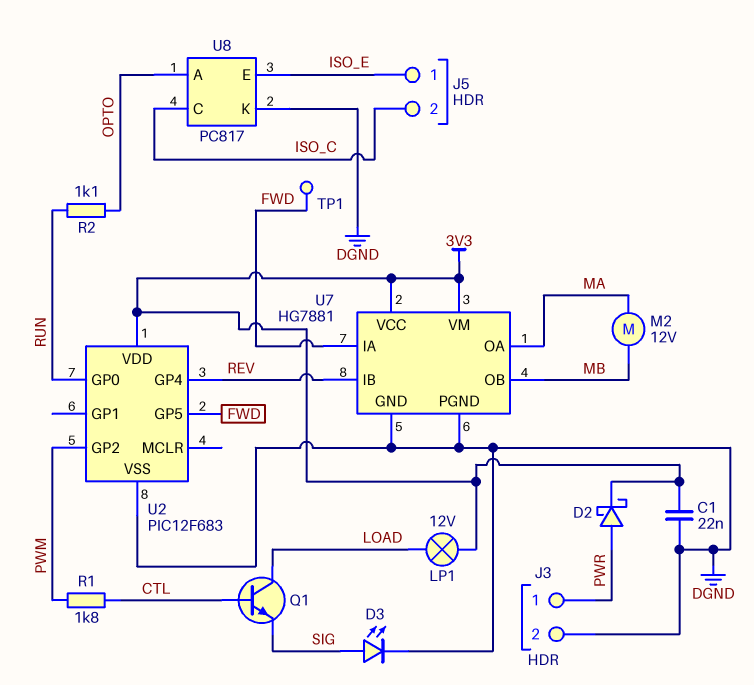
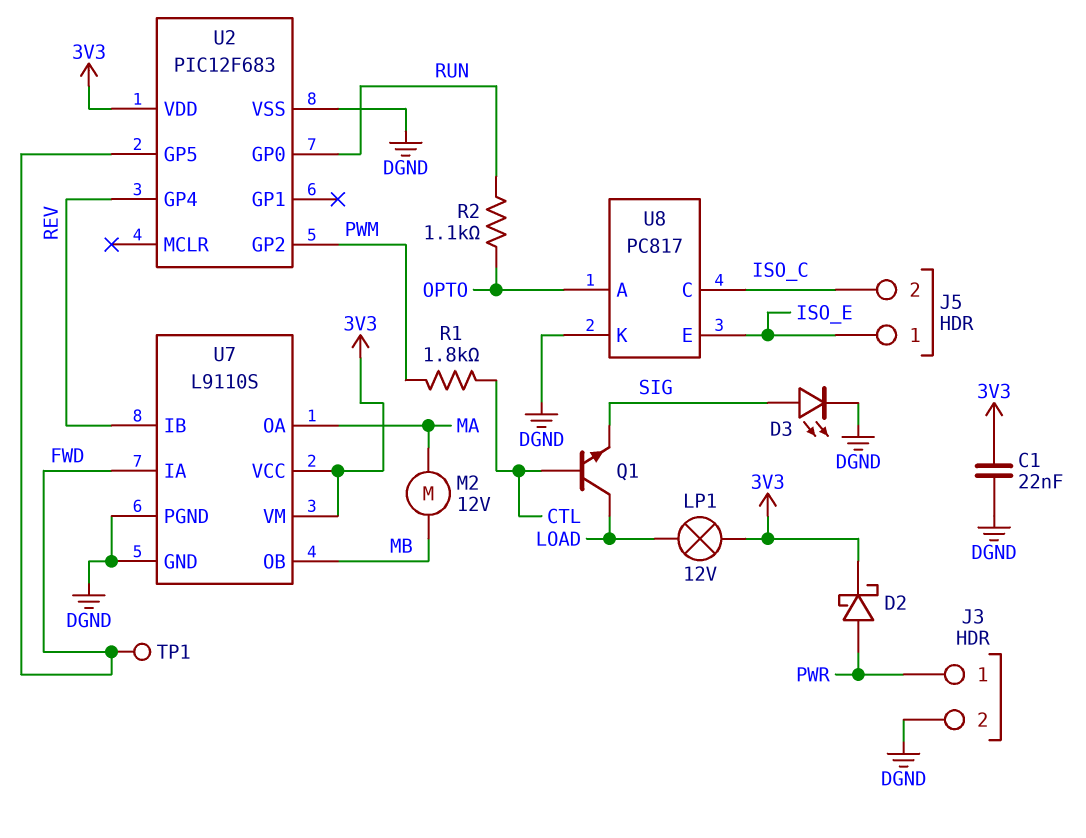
U7: HG7881 -> L9110S

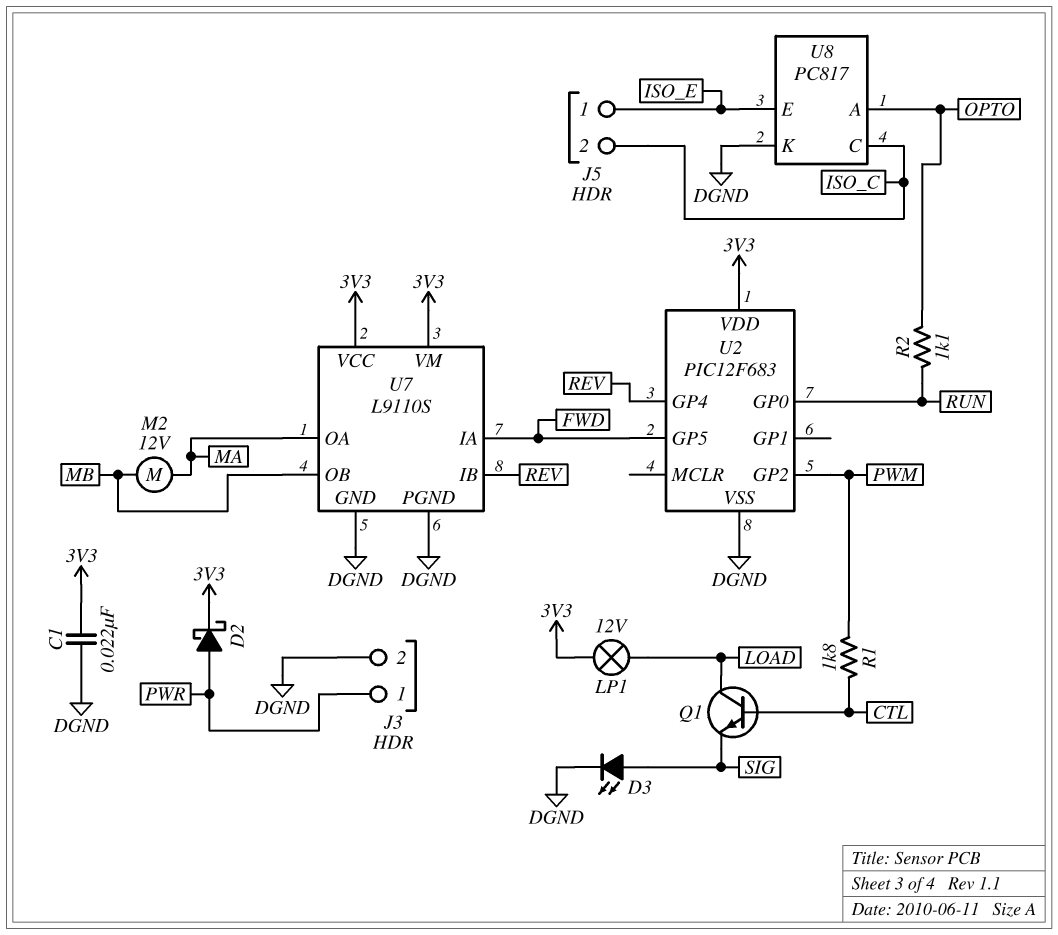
TP1: test point (FWD) -> none

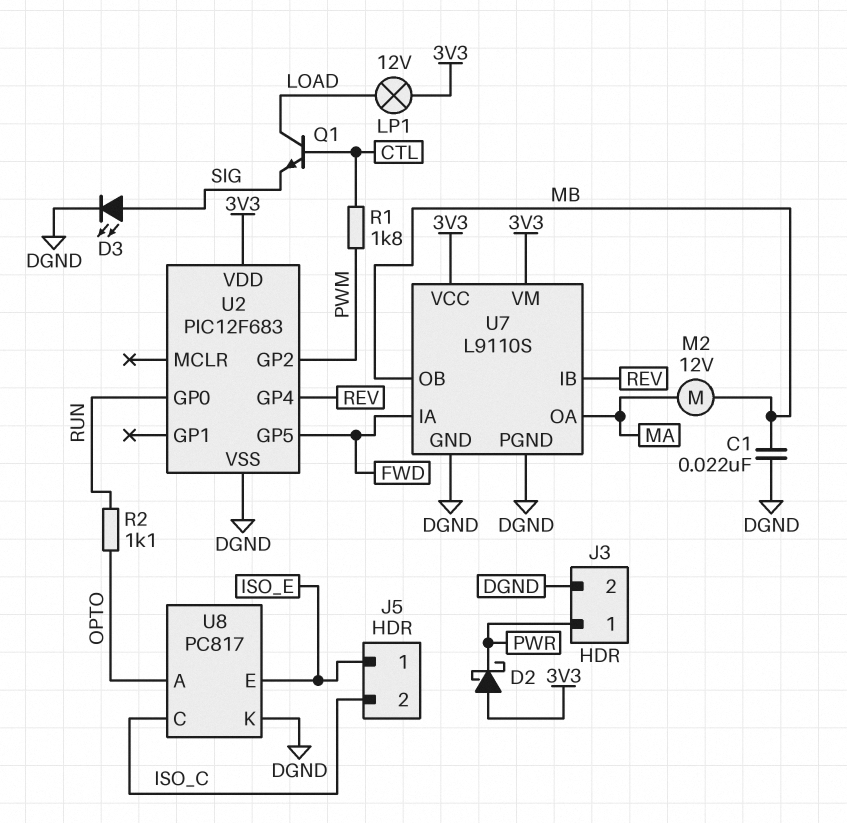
C1: 22nF (3V3, DGND) -> 22nF (DGND, MB)
D2: schottky (A PWR, K 3V3) -> schottky (A 3V3, K PWR)

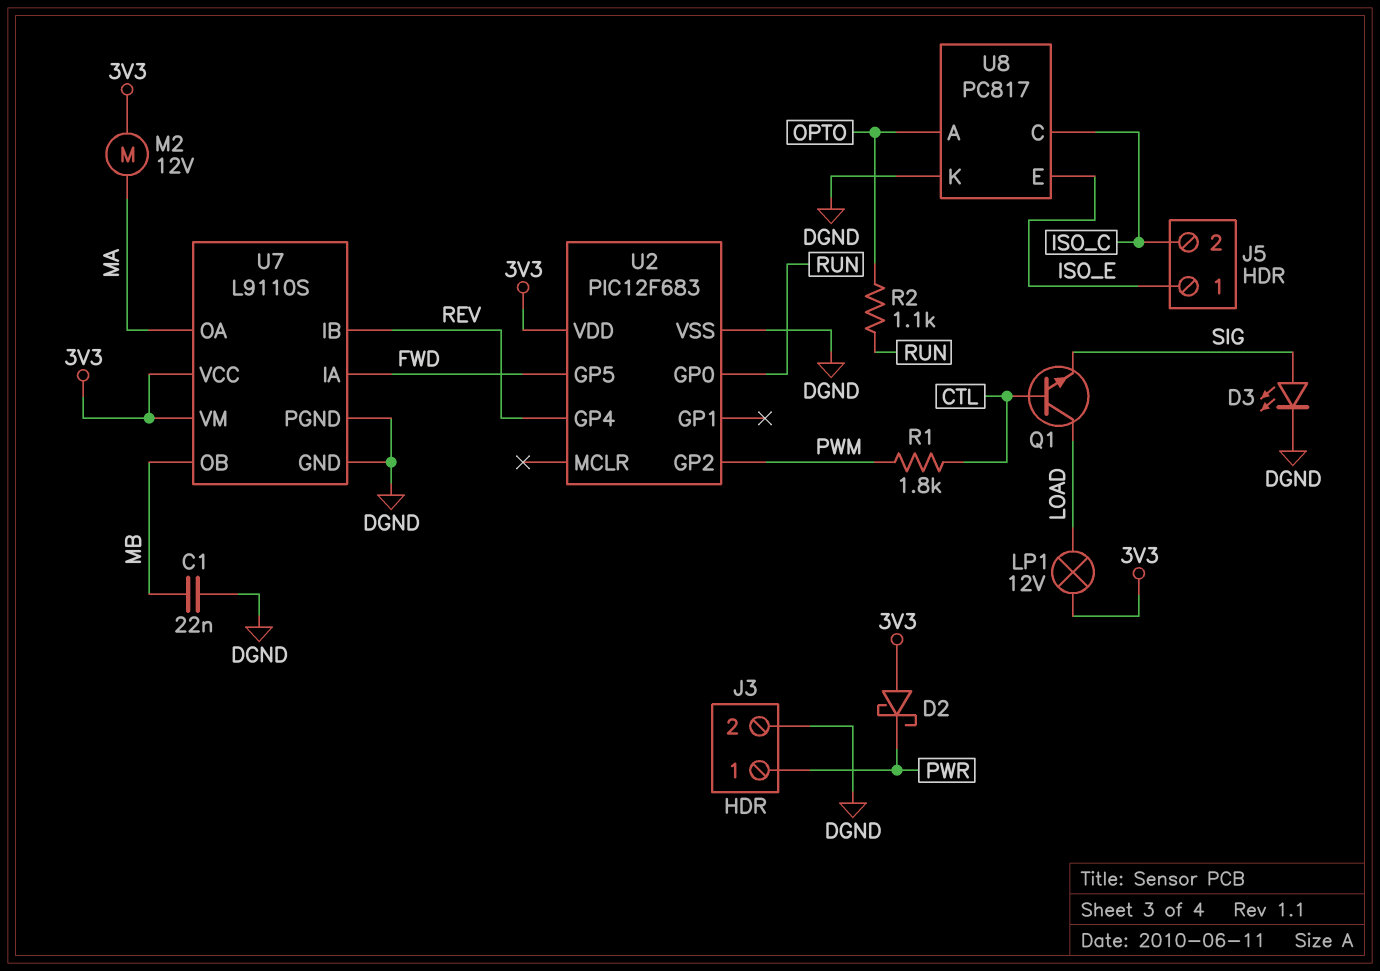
M2: motor 12V (MA, MB) -> motor 12V (3V3, MA)

